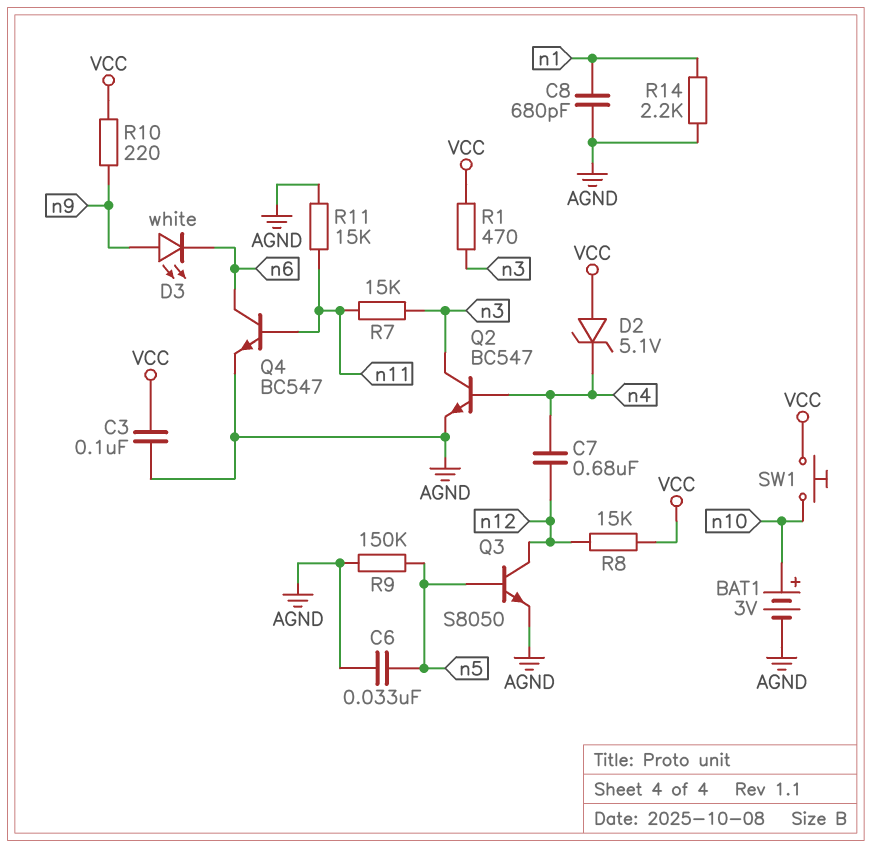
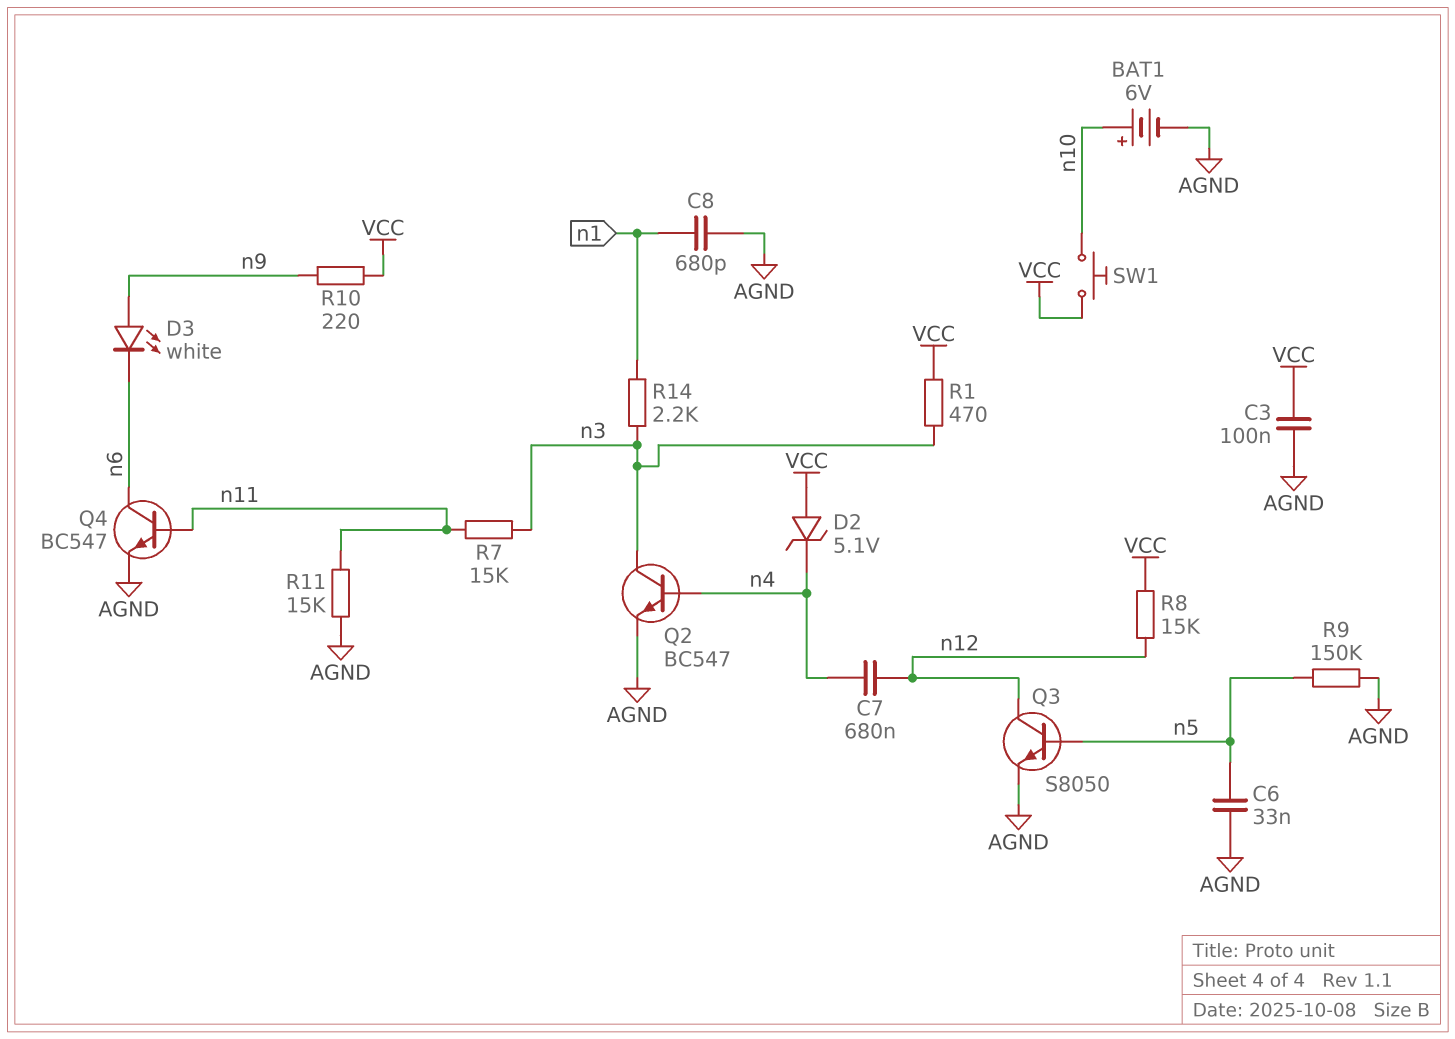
BAT1: 3V (plus n10, minus AGND) -> 6V (plus n10, minus AGND)
R14: 2.2k (AGND, n1) -> 2.2k (n1, n3)

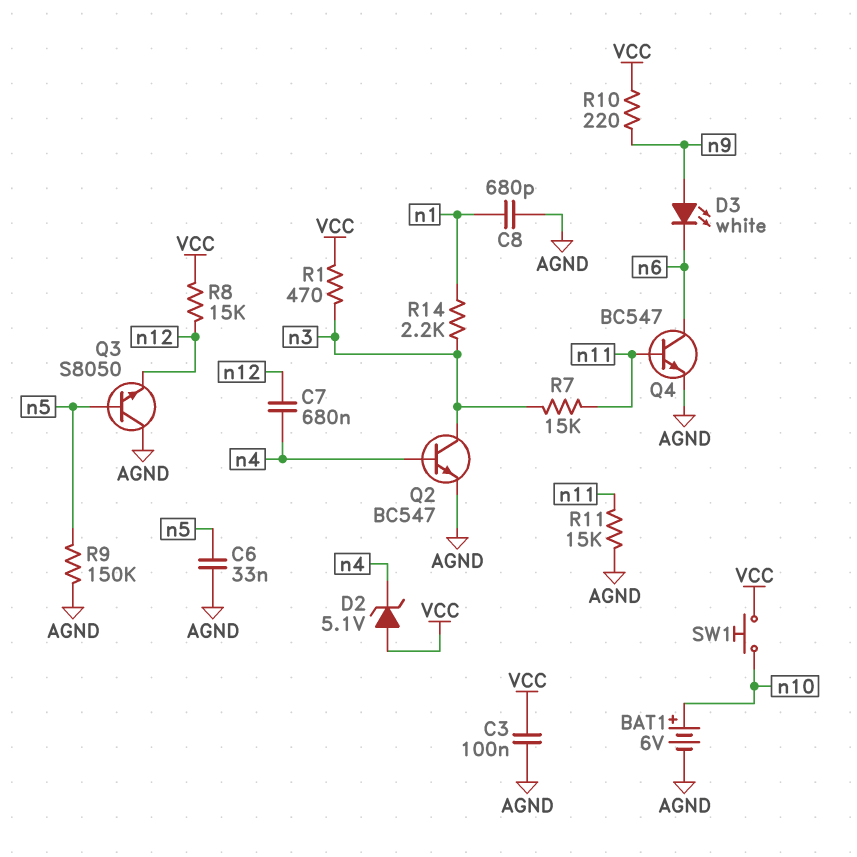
Q3: NPN S8050 (B n5, C n12, E AGND) -> NPN S8050 (B n5, C AGND, E n12)

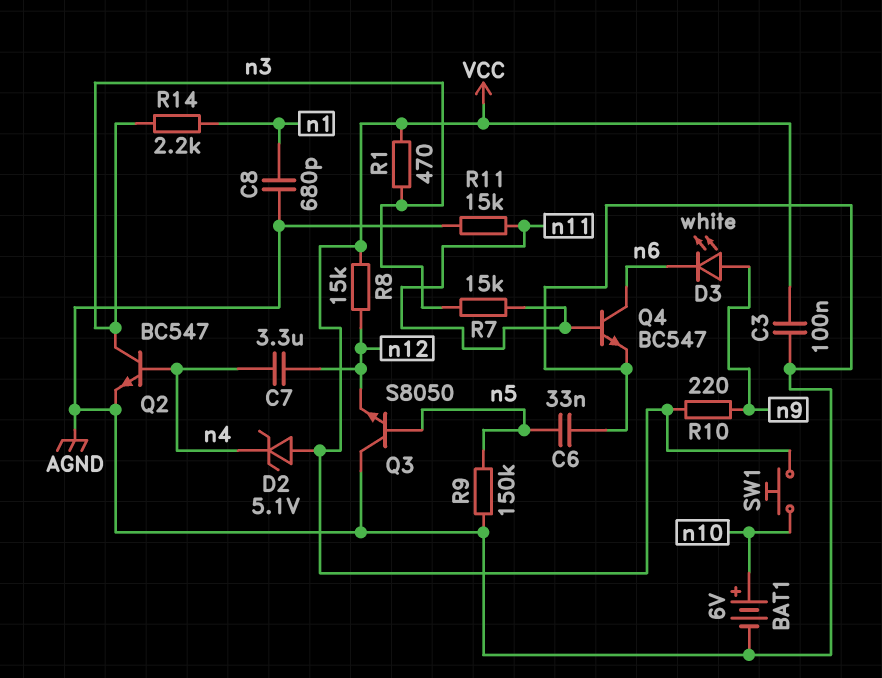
C7: 680nF (n4, n12) -> 3.3uF (n4, n12)

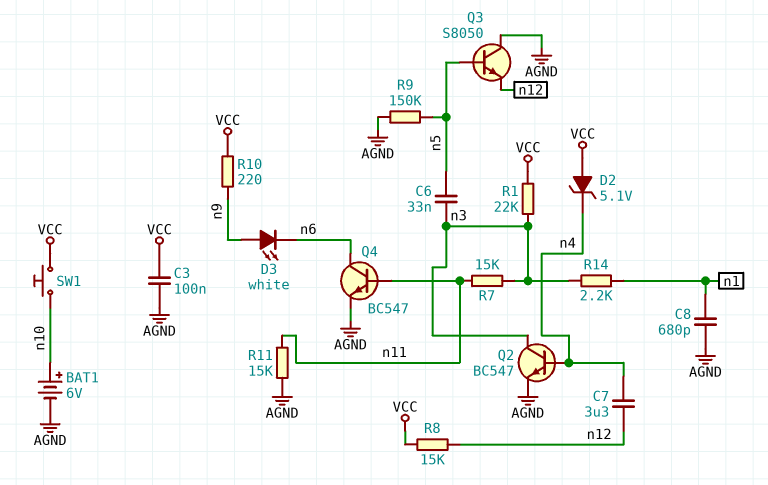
C6: 33nF (AGND, n5) -> 33nF (n3, n5)
R1: 470 (VCC, n3) -> 22k (VCC, n3)

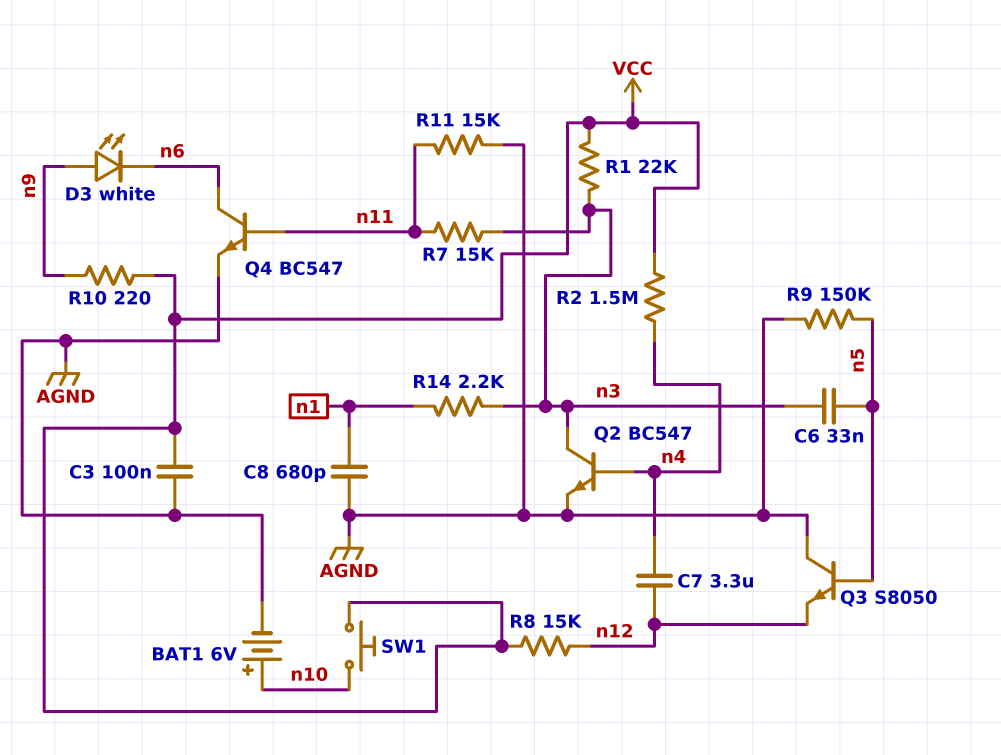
D2: zener 5.1V (A VCC, K n4) -> none
R2: none -> 1.5M (VCC, n4)

